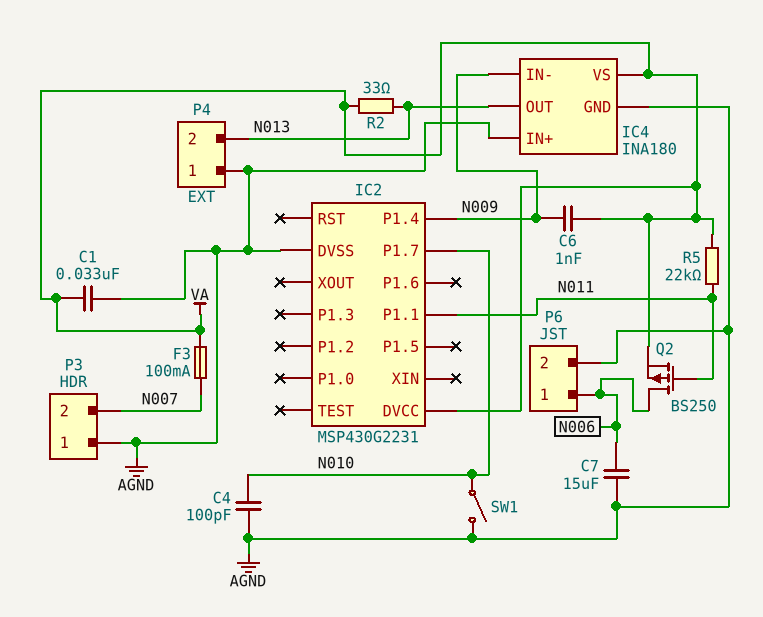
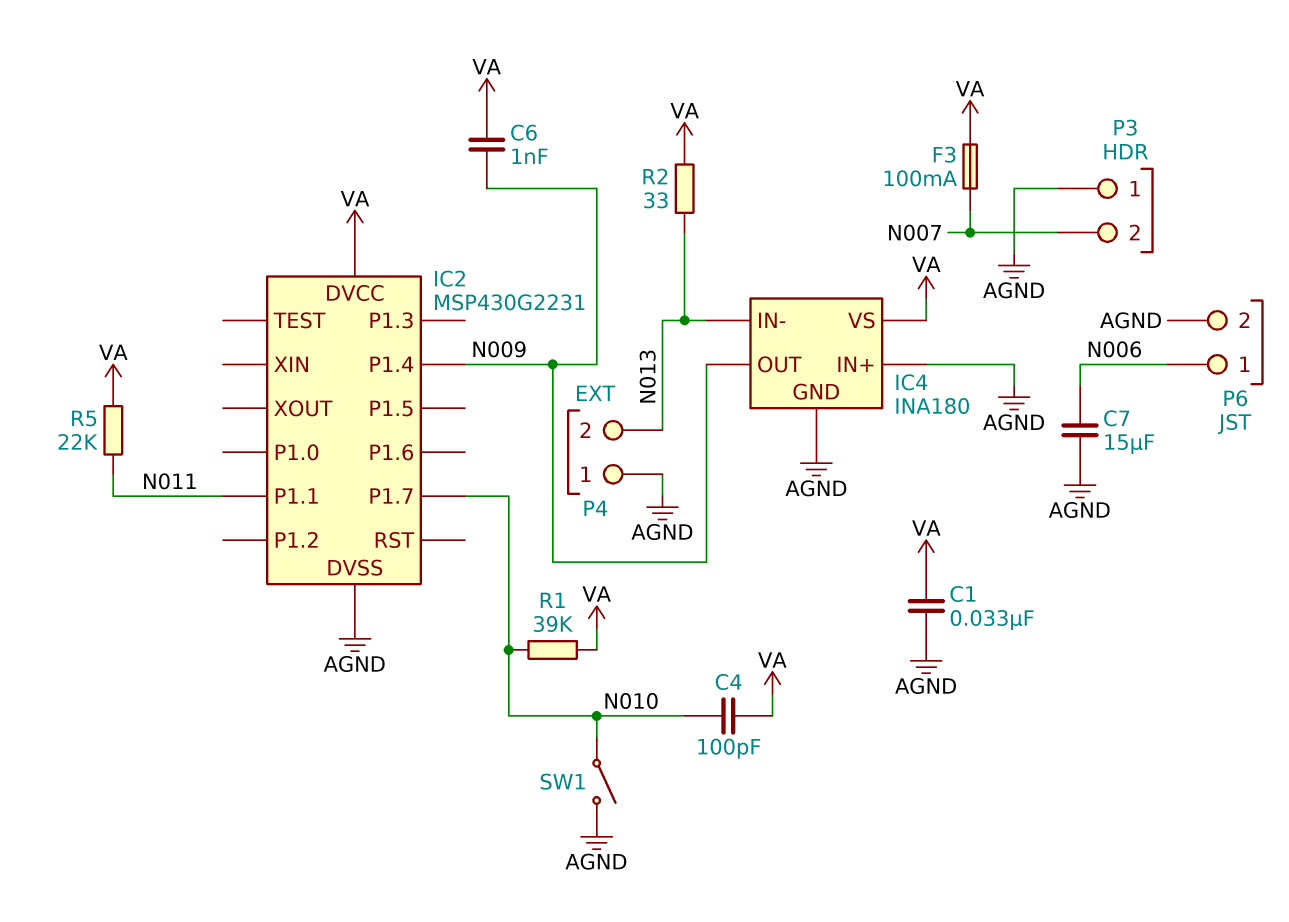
C4: 100pF (AGND, N010) -> 100pF (N010, VA)
IC4 pin IN-: N009 -> N013
IC4 pin OUT: N013 -> N009
Q2: PMOS BS250 (G N011, D N006, S VA) -> none
R1: none -> 39k (N010, VA)

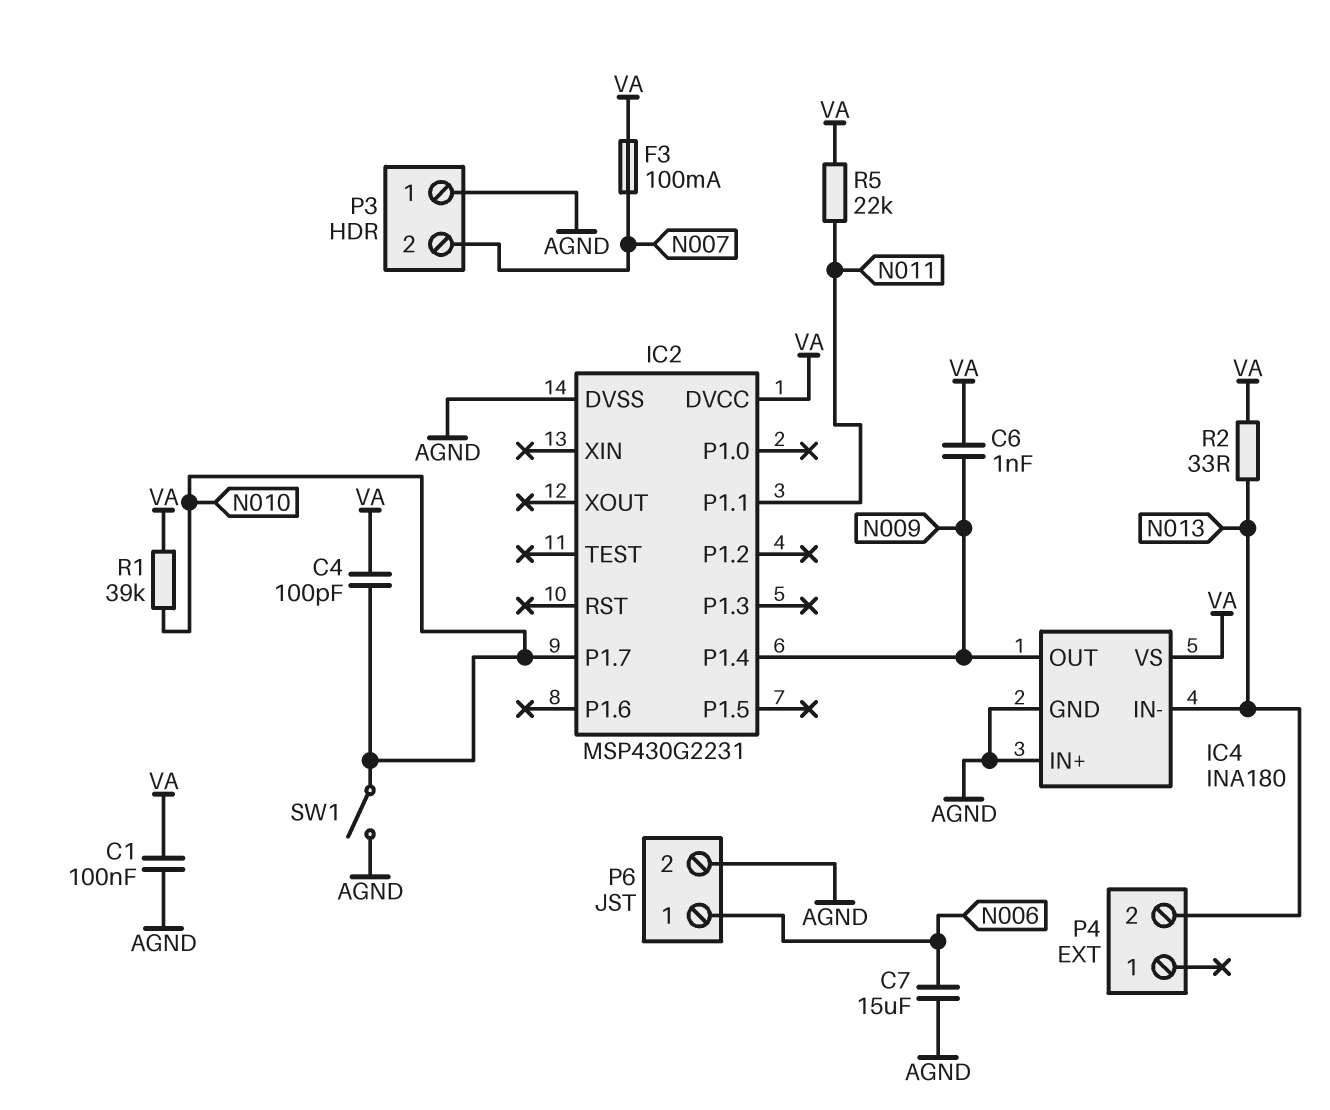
C1: 33nF (AGND, VA) -> 100nF (AGND, VA)
P4 pin 1: AGND -> none

